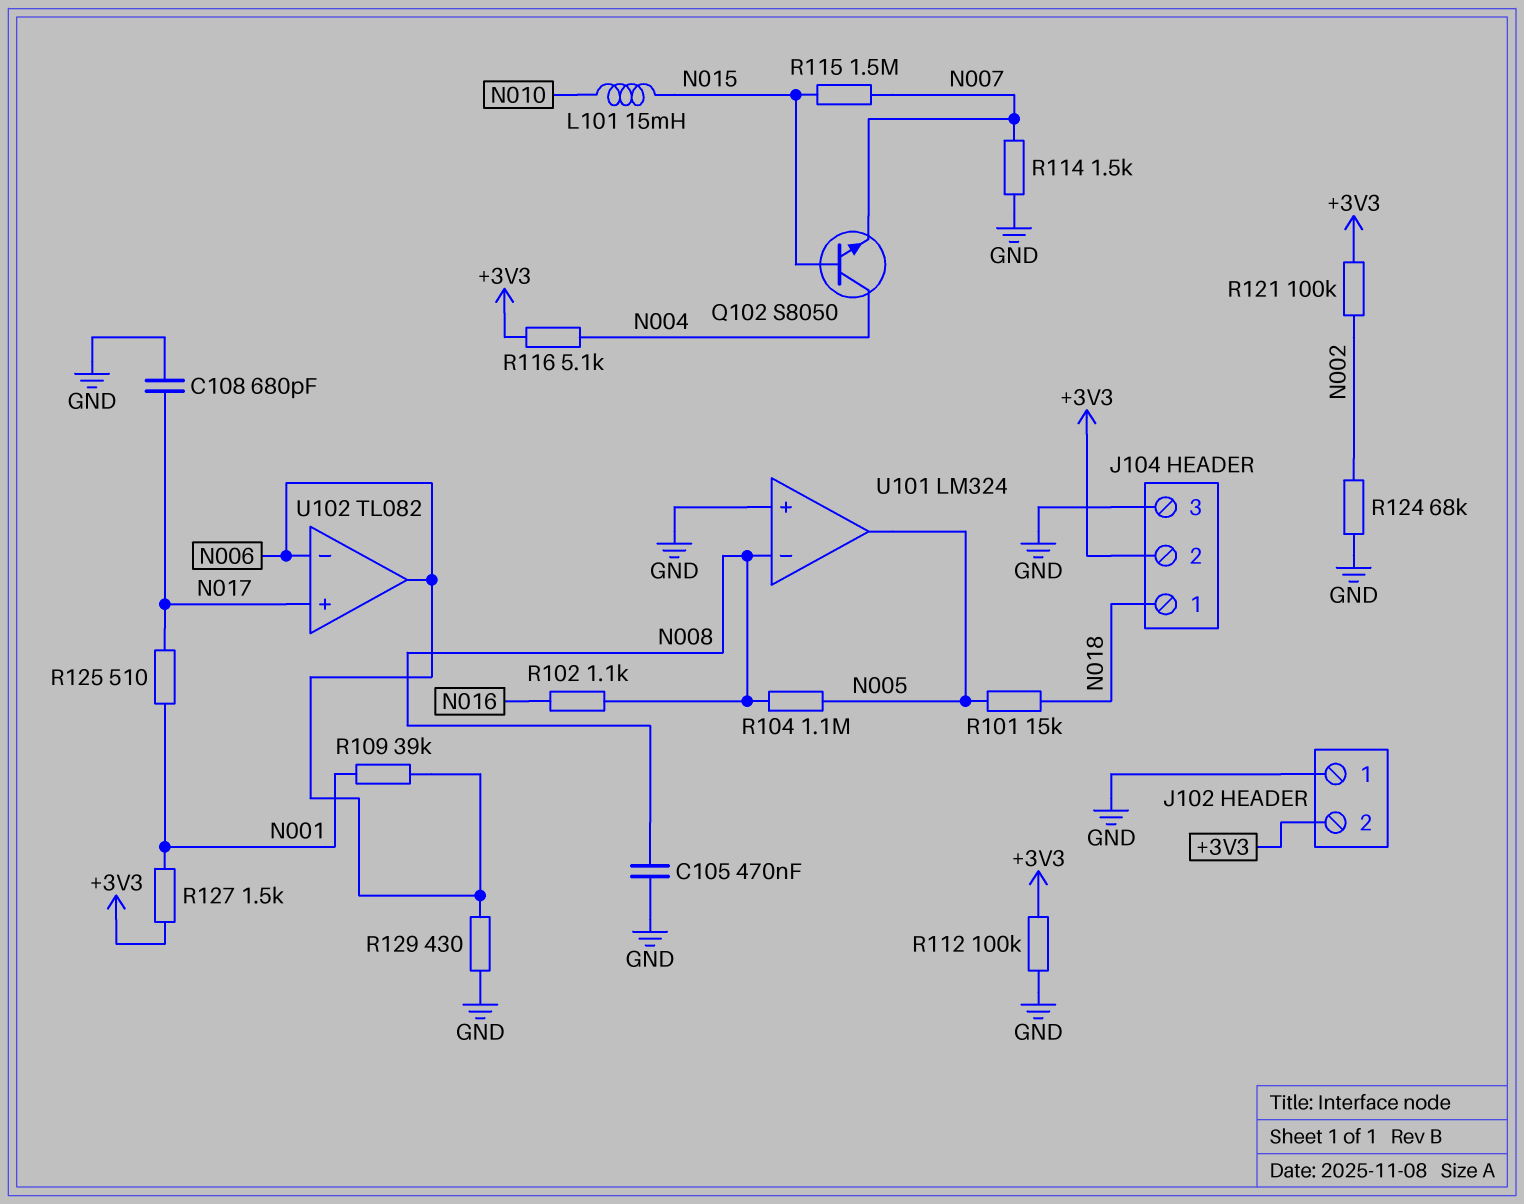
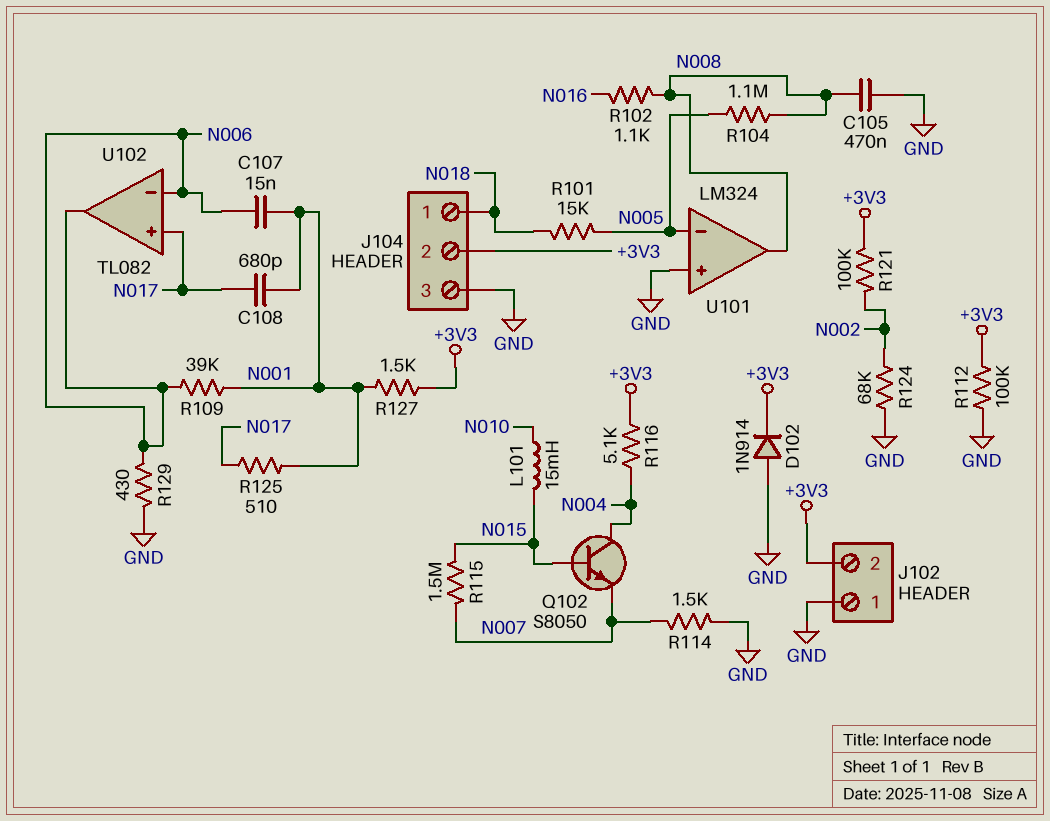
C107: none -> 15nF (N001, N006)
C108: 680pF (GND, N017) -> 680pF (N001, N017)
D102: none -> diode 1N914 (A GND, K +3V3)
U101 pin in-: N008 -> N005
U101 pin out: N005 -> N008

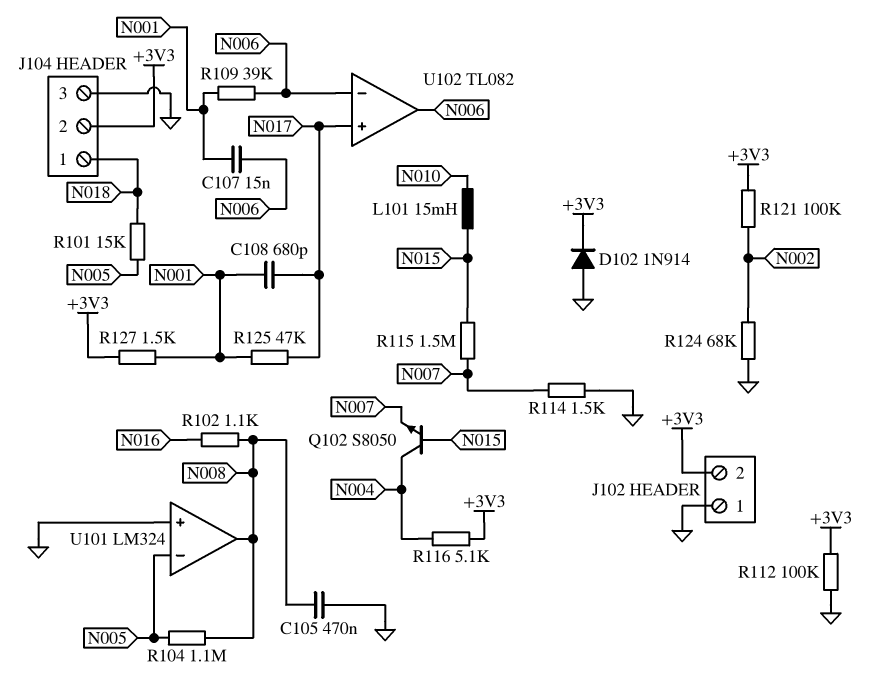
R125: 510 (N001, N017) -> 47k (N001, N017)
R129: 430 (GND, N006) -> none

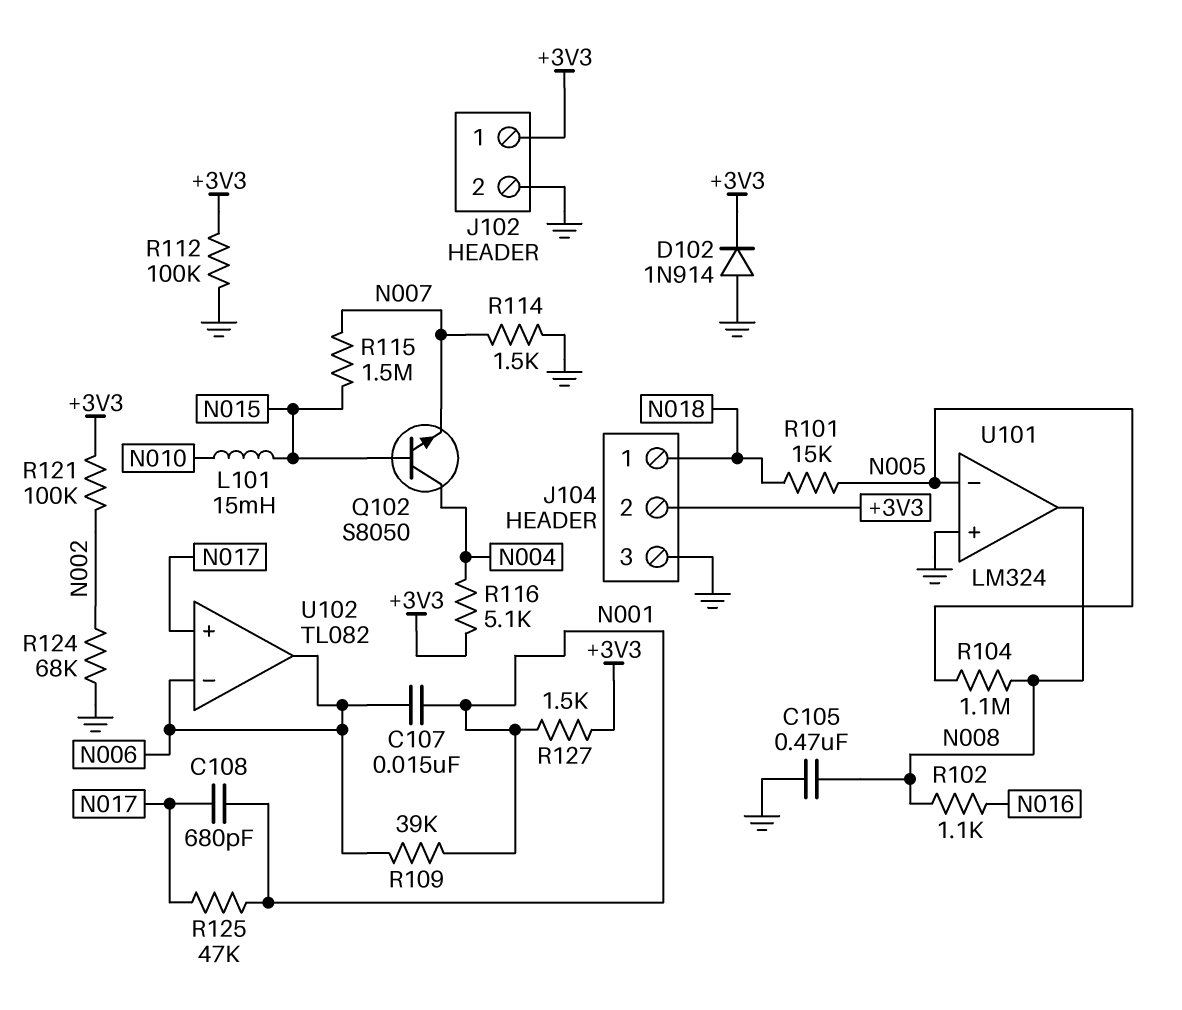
J102 pin 1: GND -> +3V3
J102 pin 2: +3V3 -> GND

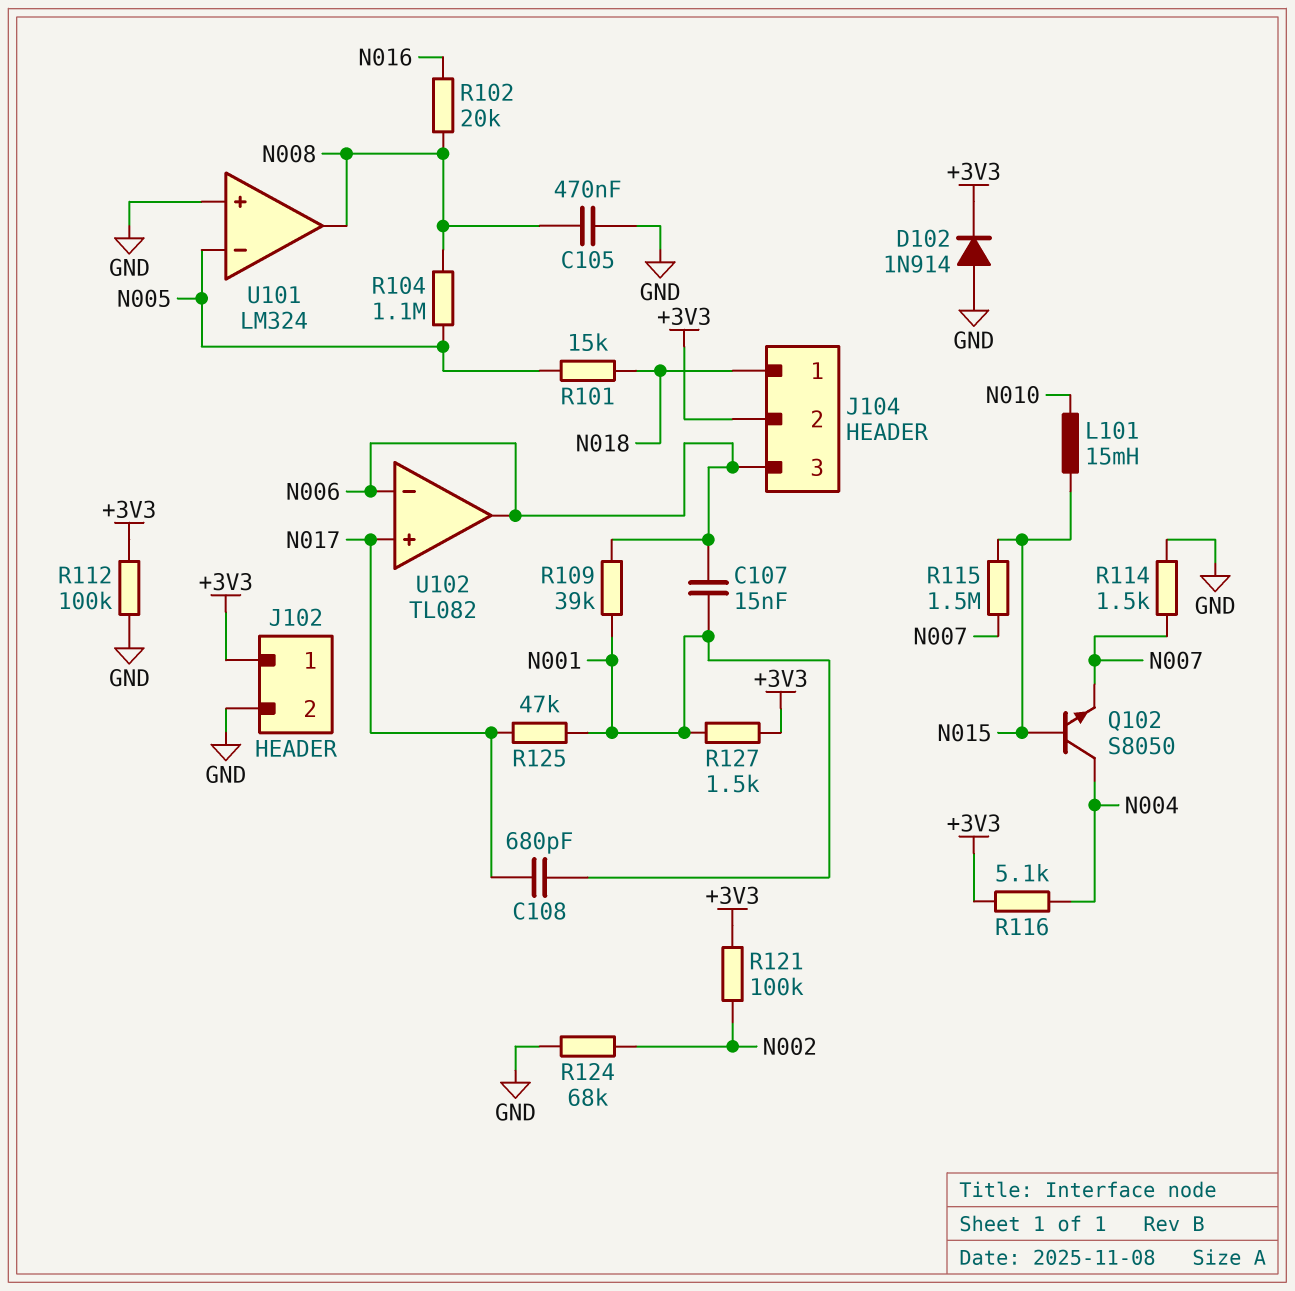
J104 pin 3: GND -> N006
R102: 1.1k (N008, N016) -> 20k (N008, N016)

